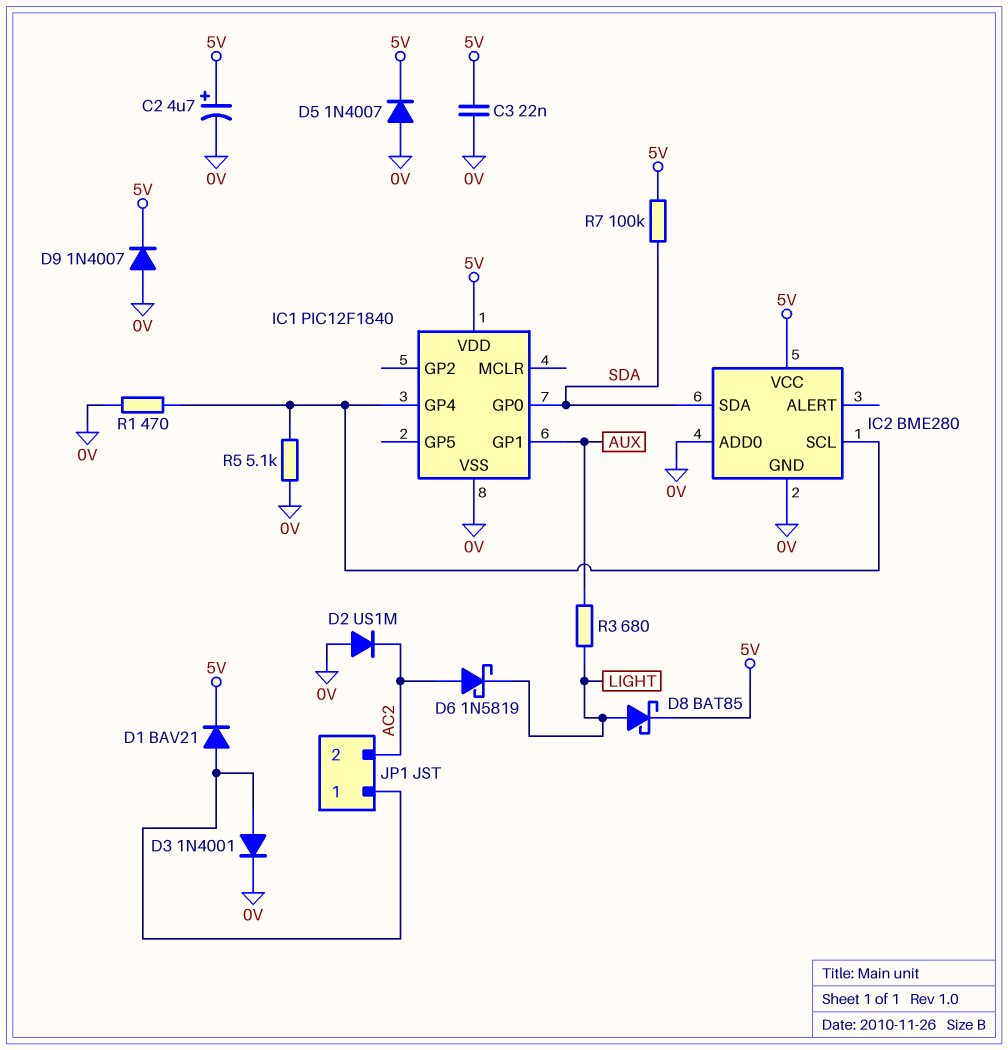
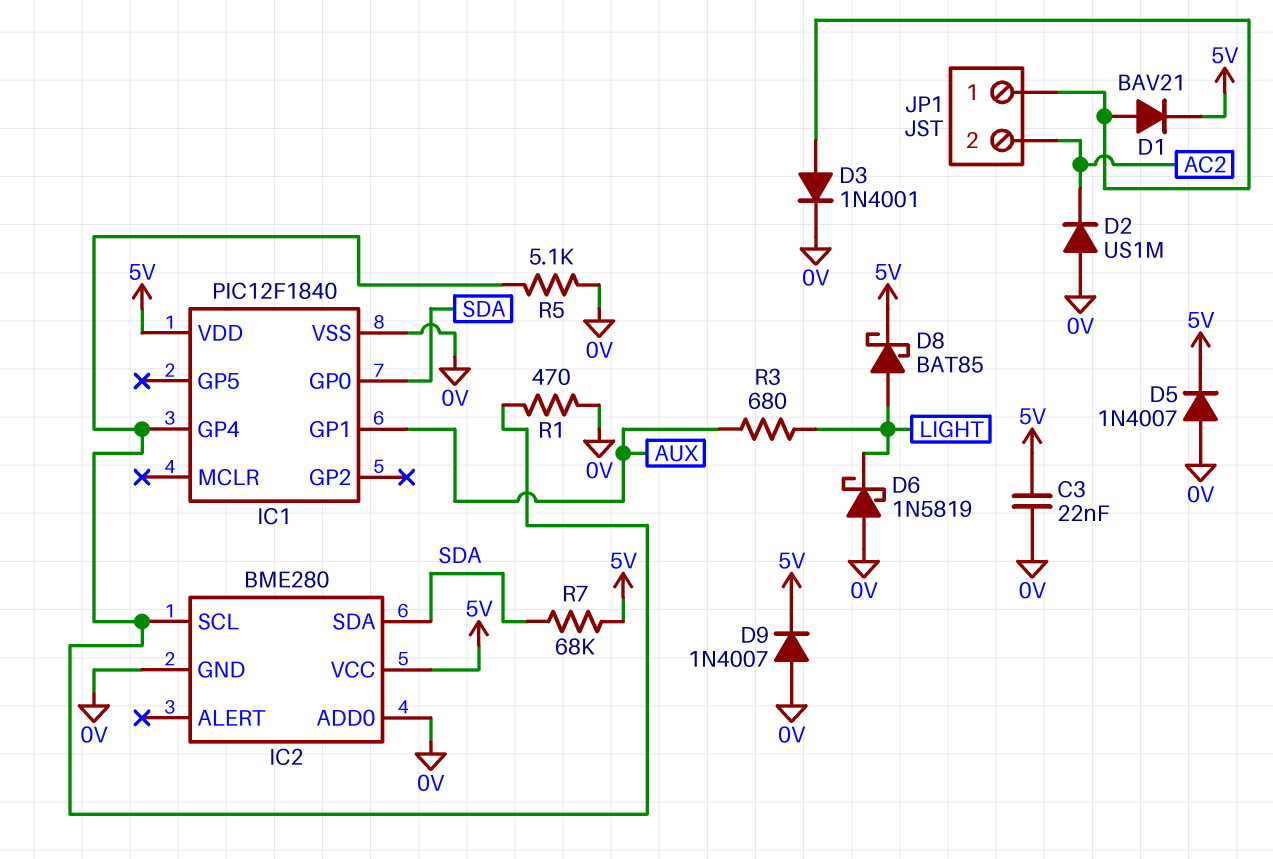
C2: 4.7uF (plus 5V, minus 0V) -> none
D6: schottky 1N5819 (A AC2, K LIGHT) -> schottky 1N5819 (A 0V, K LIGHT)
R7: 100k (5V, SDA) -> 68k (5V, SDA)

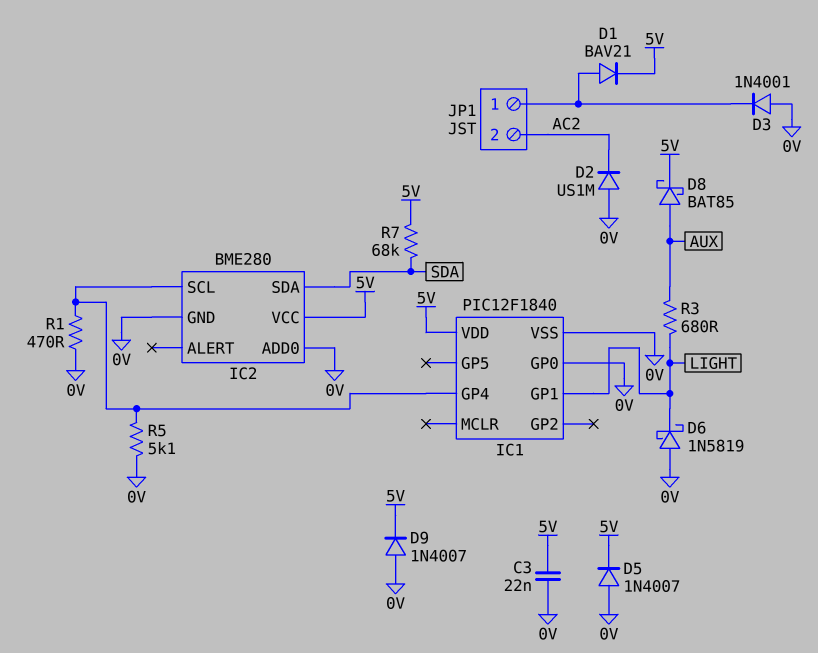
D3: diode 1N4001 (A JP1/1, K 0V) -> diode 1N4001 (A 0V, K JP1/1)
D8: schottky BAT85 (A LIGHT, K 5V) -> schottky BAT85 (A AUX, K 5V)
IC1 pin GP0: SDA -> 0V
IC1 pin GP1: AUX -> LIGHT

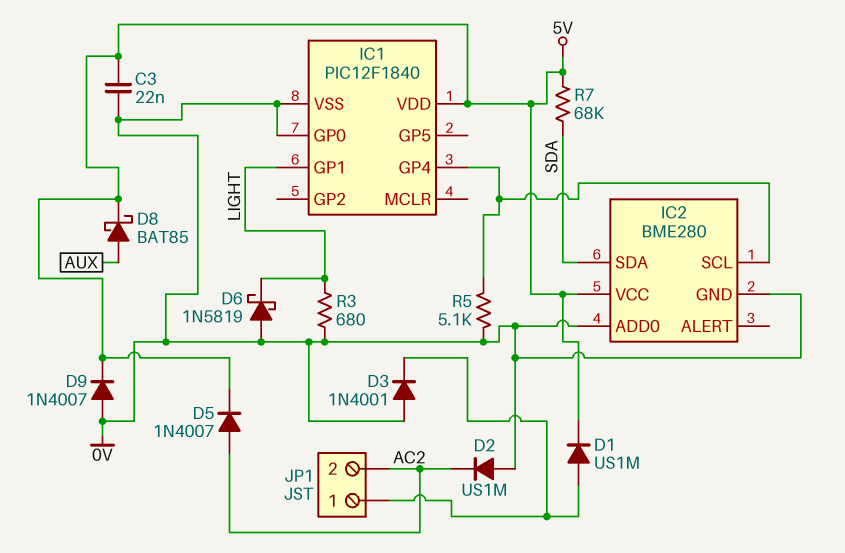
D1: diode BAV21 (A JP1/1, K 5V) -> diode US1M (A JP1/1, K 5V)
D5: diode 1N4007 (A 0V, K 5V) -> diode 1N4007 (A AC2, K 5V)
R1: 470 (0V, IC1/GP4) -> none
R3: 680 (AUX, LIGHT) -> 680 (0V, LIGHT)

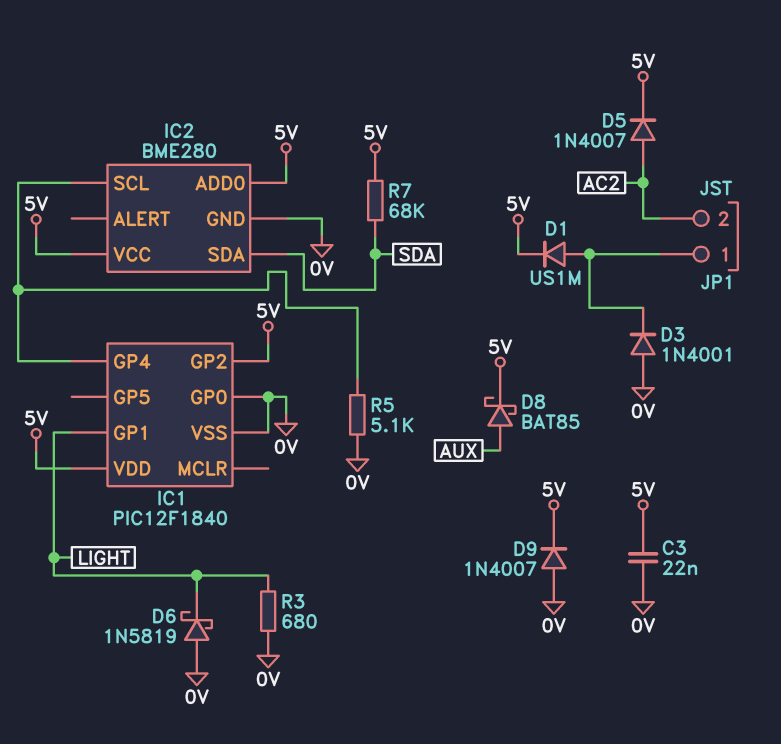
D2: diode US1M (A 0V, K AC2) -> none
IC1 pin GP2: none -> 5V
IC2 pin ADD0: 0V -> 5V

